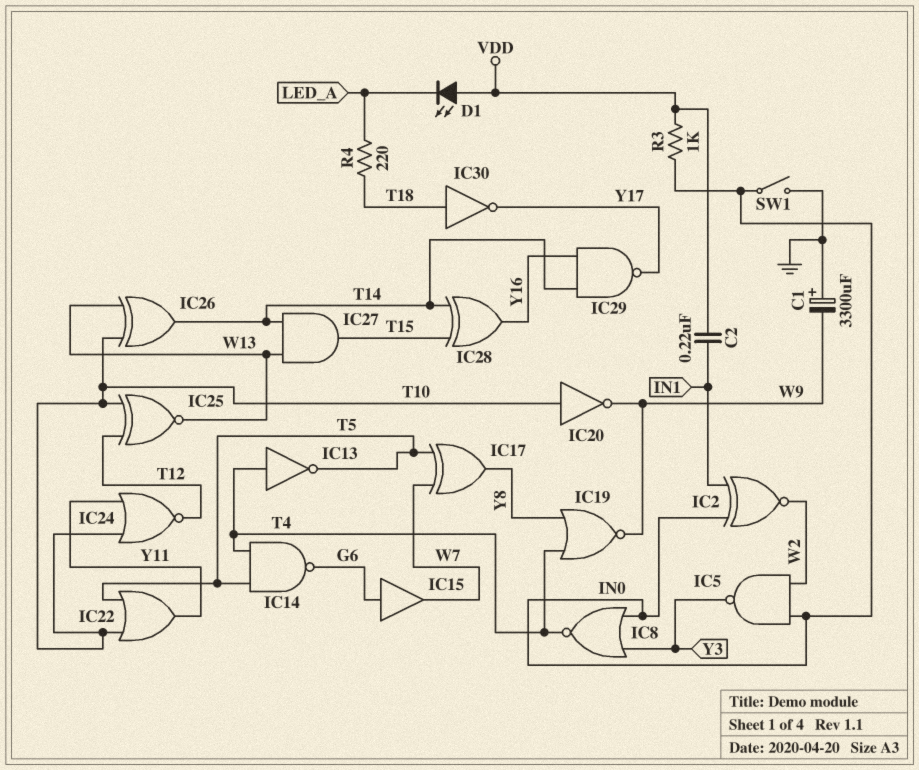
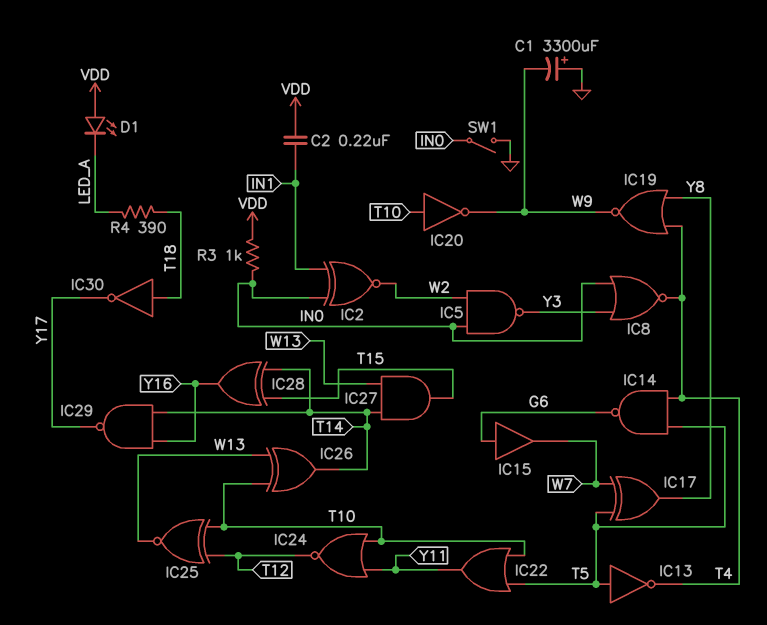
IC13: NOT (in T4, out T5) -> NOT (in T5, out T4)
R4: 220 (LED_A, T18) -> 390 (LED_A, T18)

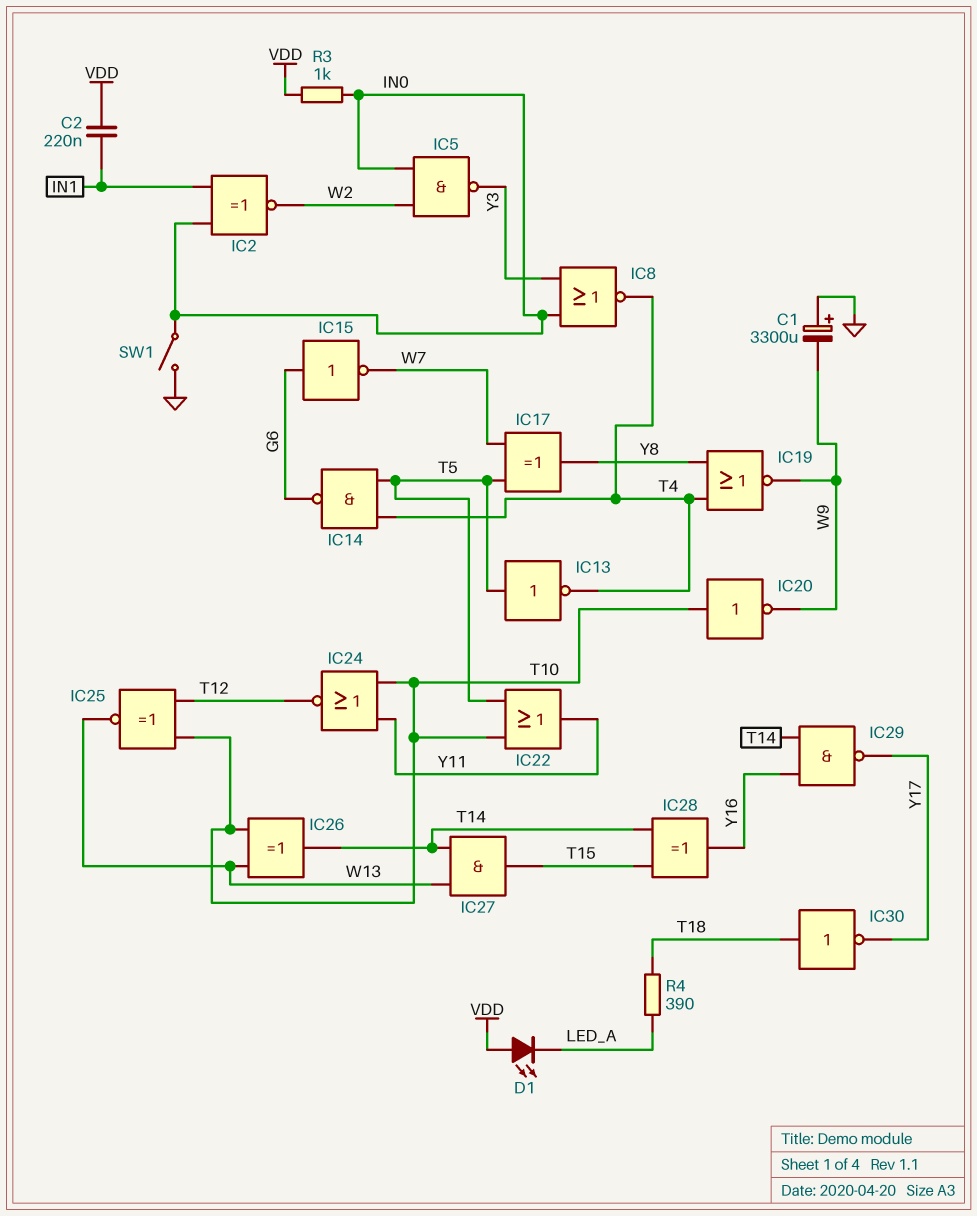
IC15: buffer (in G6, out W7) -> NOT (in G6, out W7)

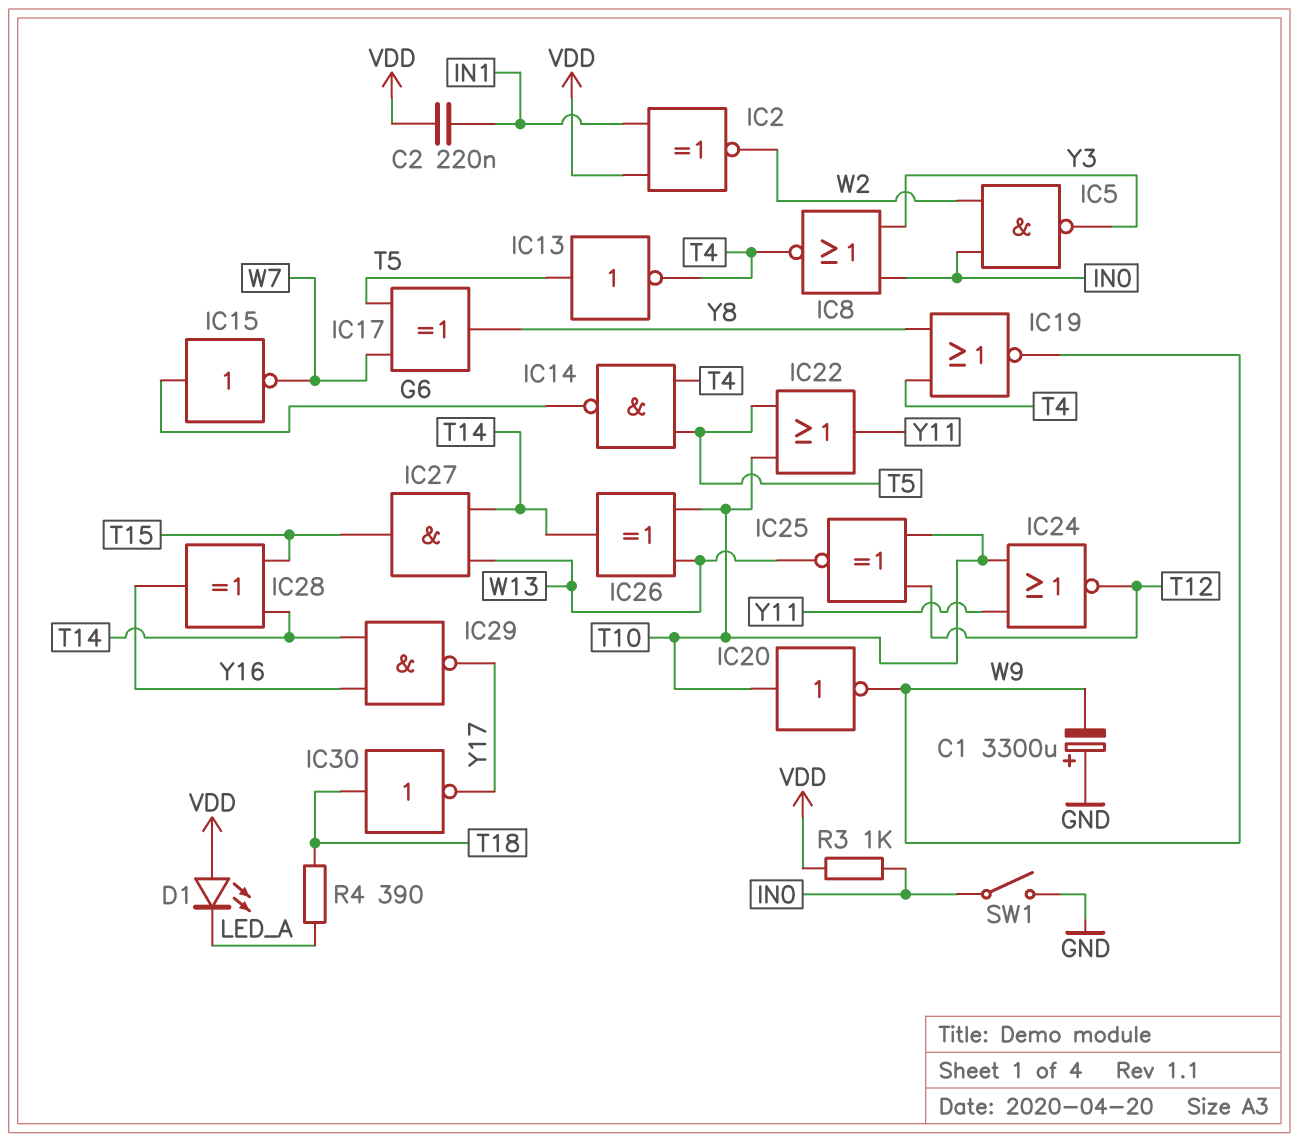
IC2: XNOR (in IN0, in IN1, out W2) -> XNOR (in IN1, in VDD, out W2)

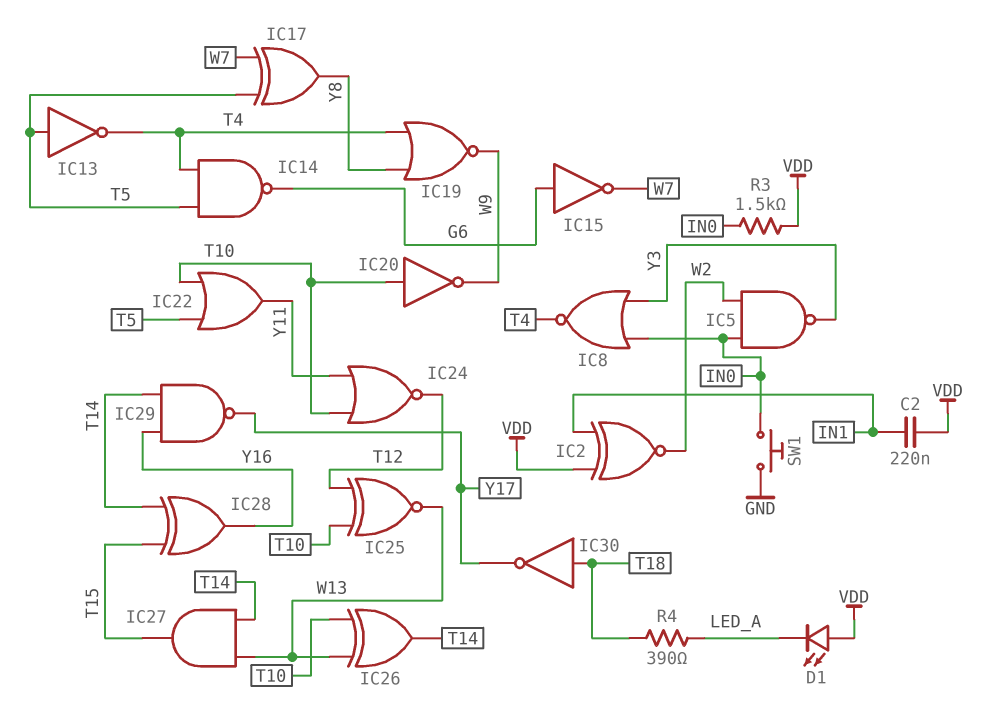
C1: 3300uF (plus GND, minus W9) -> none
R3: 1k (IN0, VDD) -> 1.5k (IN0, VDD)
SW1: switch (GND, IN0) -> button (GND, IN0)

